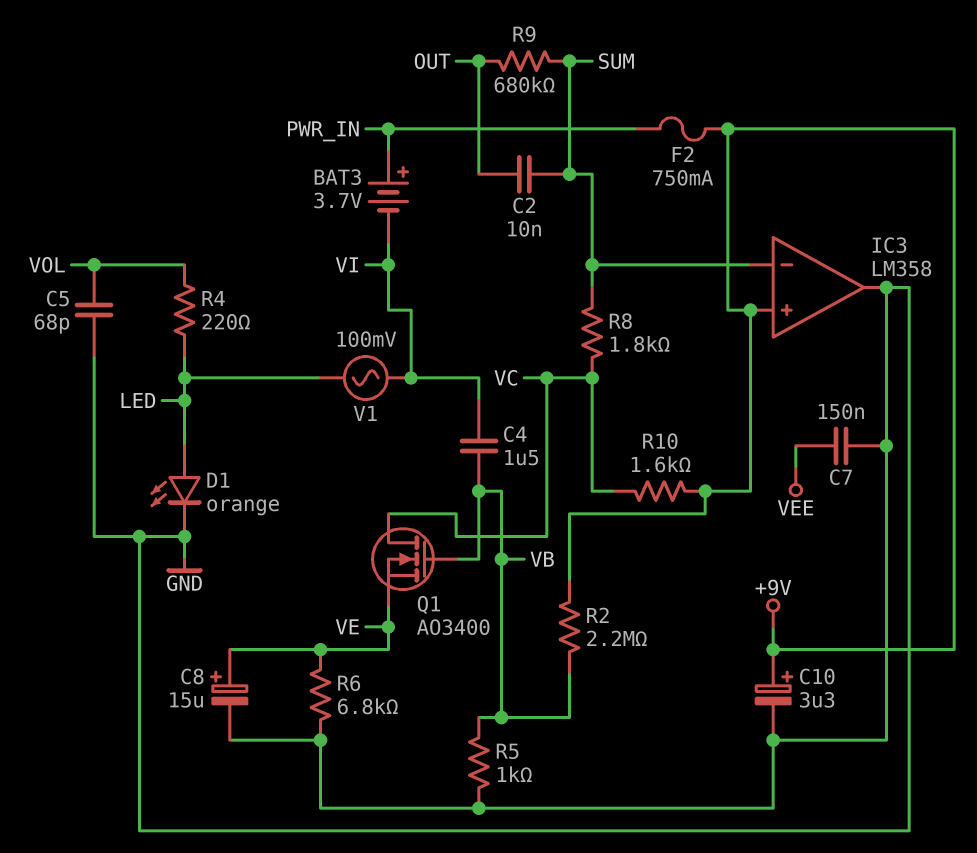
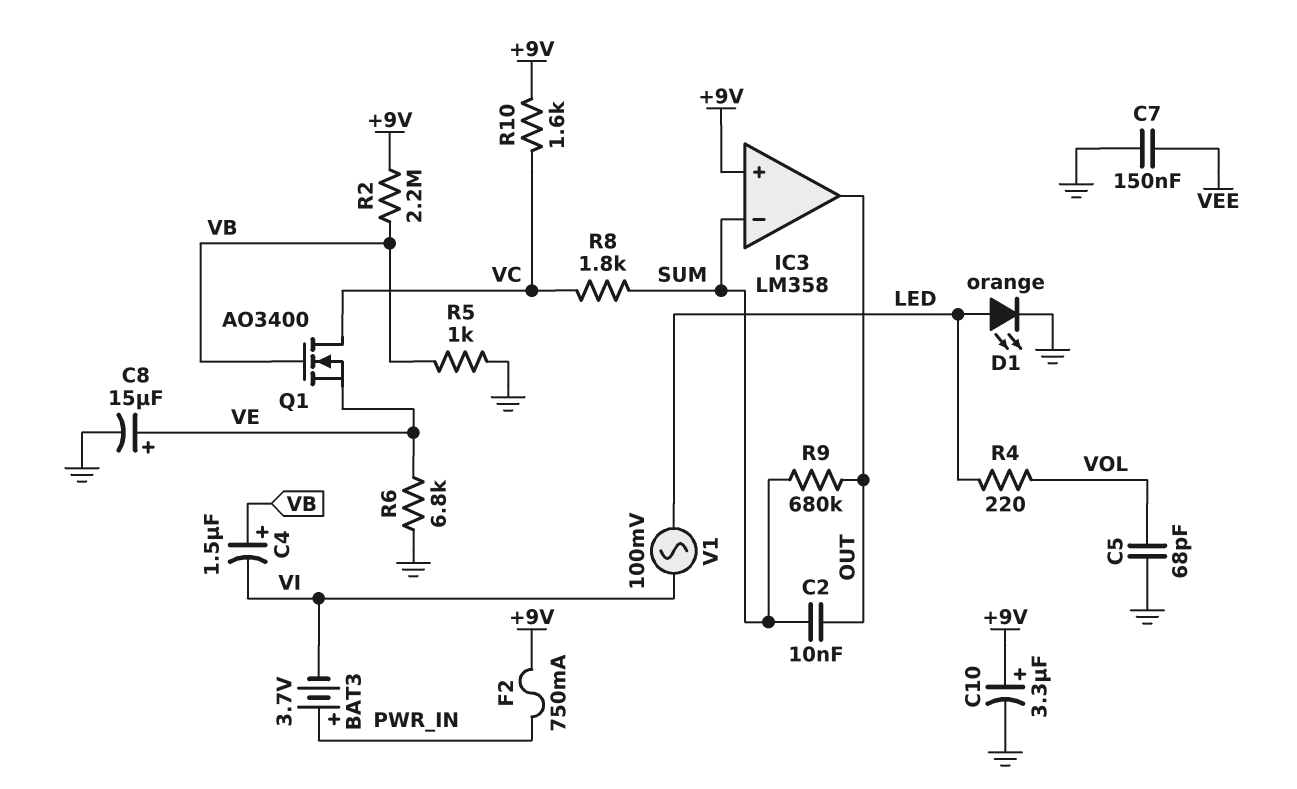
C4: 1.5uF (VB, VI) -> 1.5uF (plus VB, minus VI)
IC3 pin out: GND -> OUT

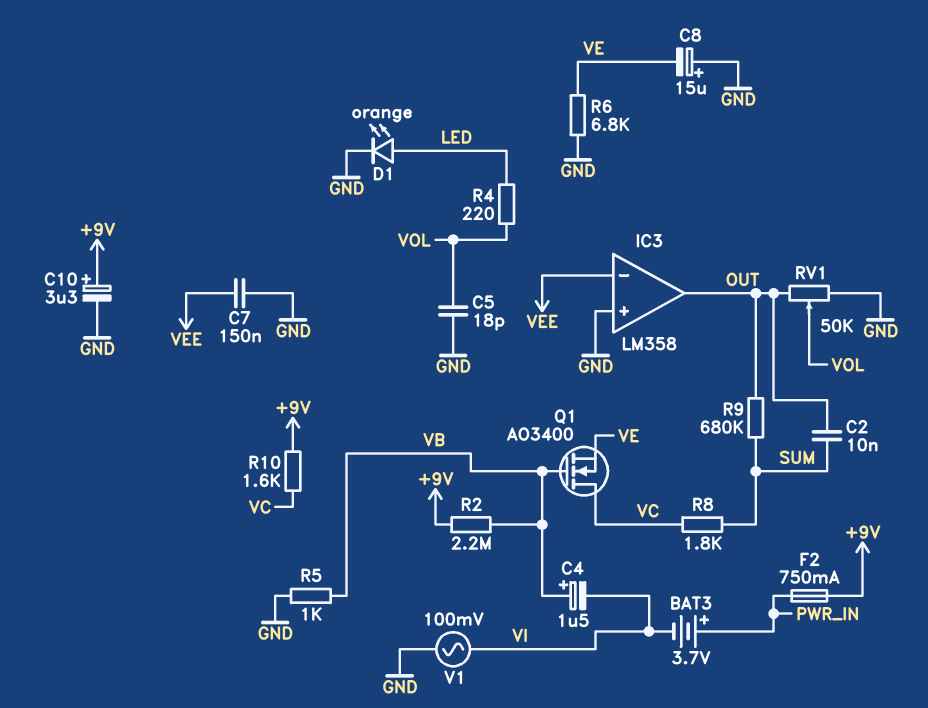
C5: 68pF (GND, VOL) -> 18pF (GND, VOL)
C8: 15uF (plus VE, minus GND) -> 15uF (plus GND, minus VE)
IC3 pin in+: +9V -> GND
IC3 pin in-: SUM -> VEE
RV1: none -> 50k (GND, OUT, wiper VOL)
V1: AC 100mV (LED, VI) -> AC 100mV (GND, VI)

